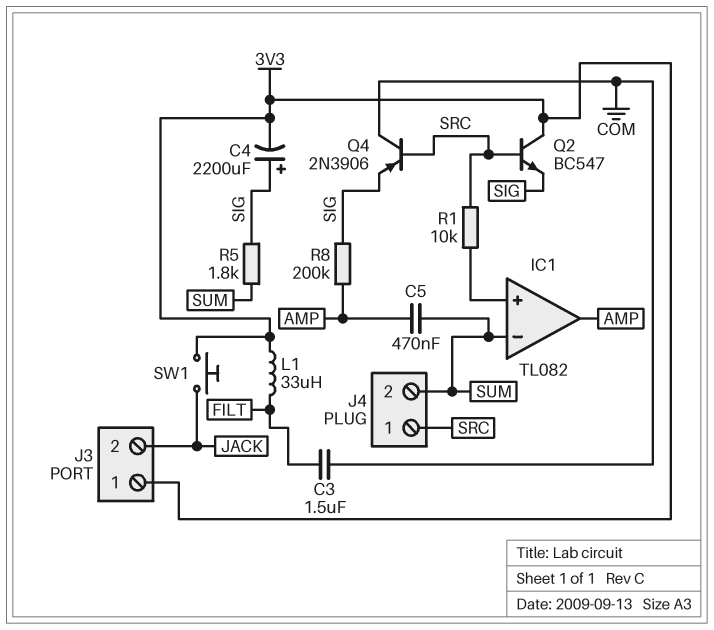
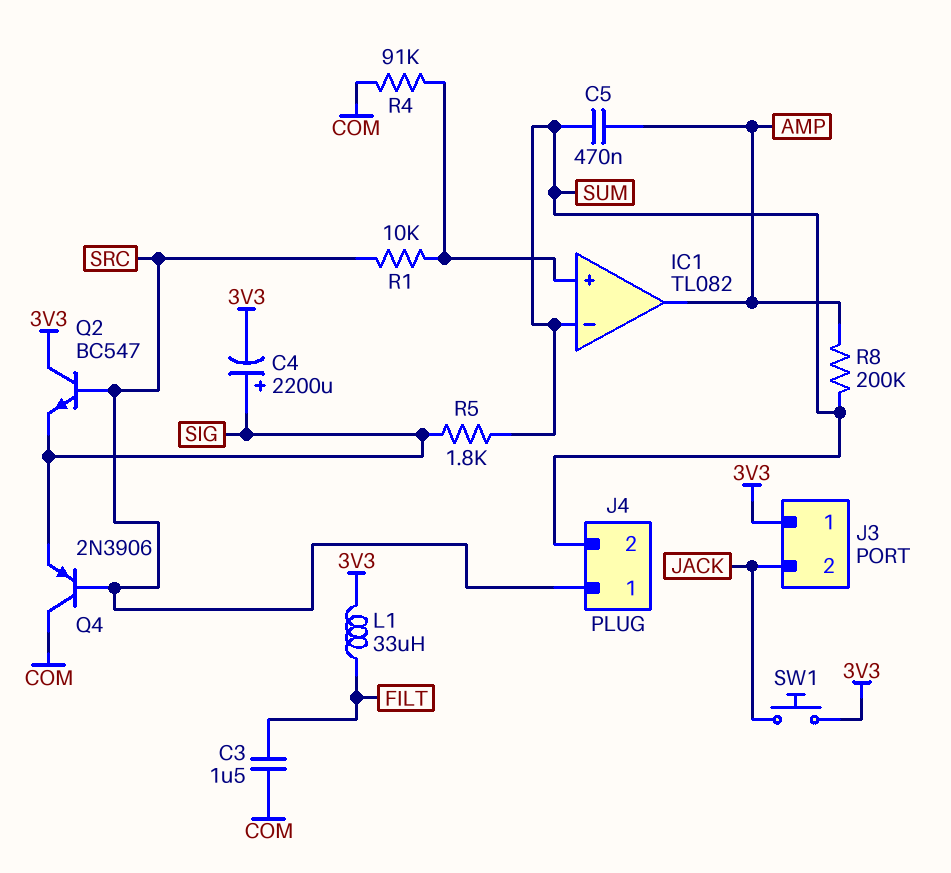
R4: none -> 91k (COM, IC1/in+)
R8: 200k (AMP, SIG) -> 200k (AMP, SUM)

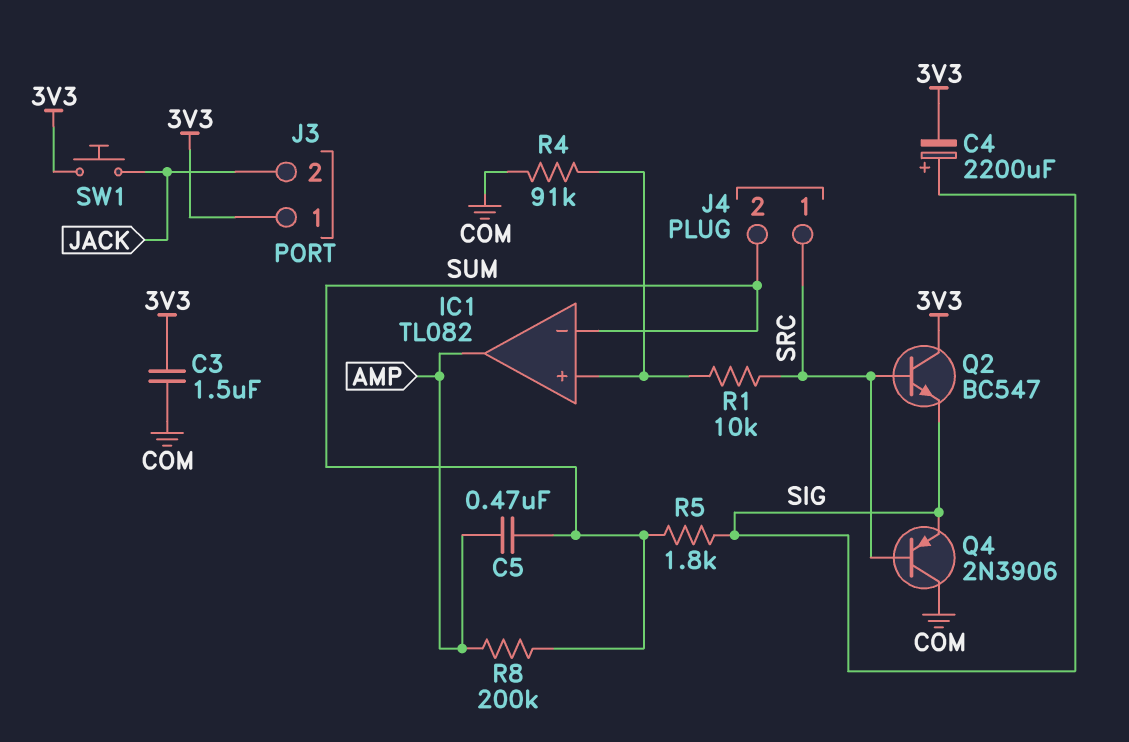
C3: 1.5uF (COM, FILT) -> 1.5uF (3V3, COM)
L1: 33uH (3V3, FILT) -> none

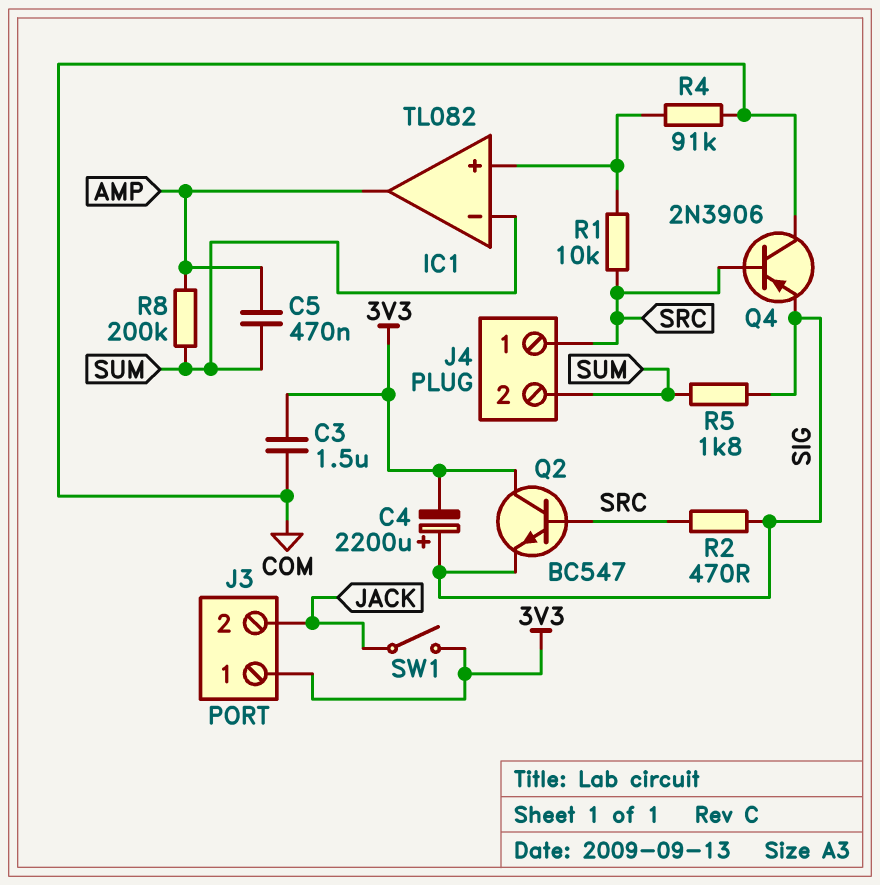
R2: none -> 470 (SIG, SRC)
SW1: button (3V3, JACK) -> switch (3V3, JACK)

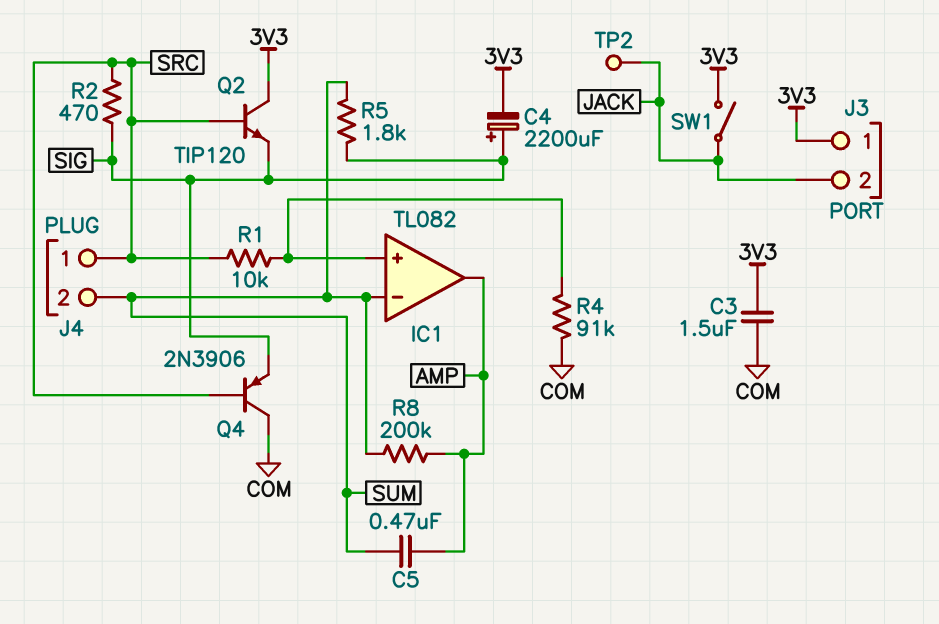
Q2: NPN BC547 (B SRC, C 3V3, E SIG) -> NPN TIP120 (B SRC, C 3V3, E SIG)
TP2: none -> test point (JACK)

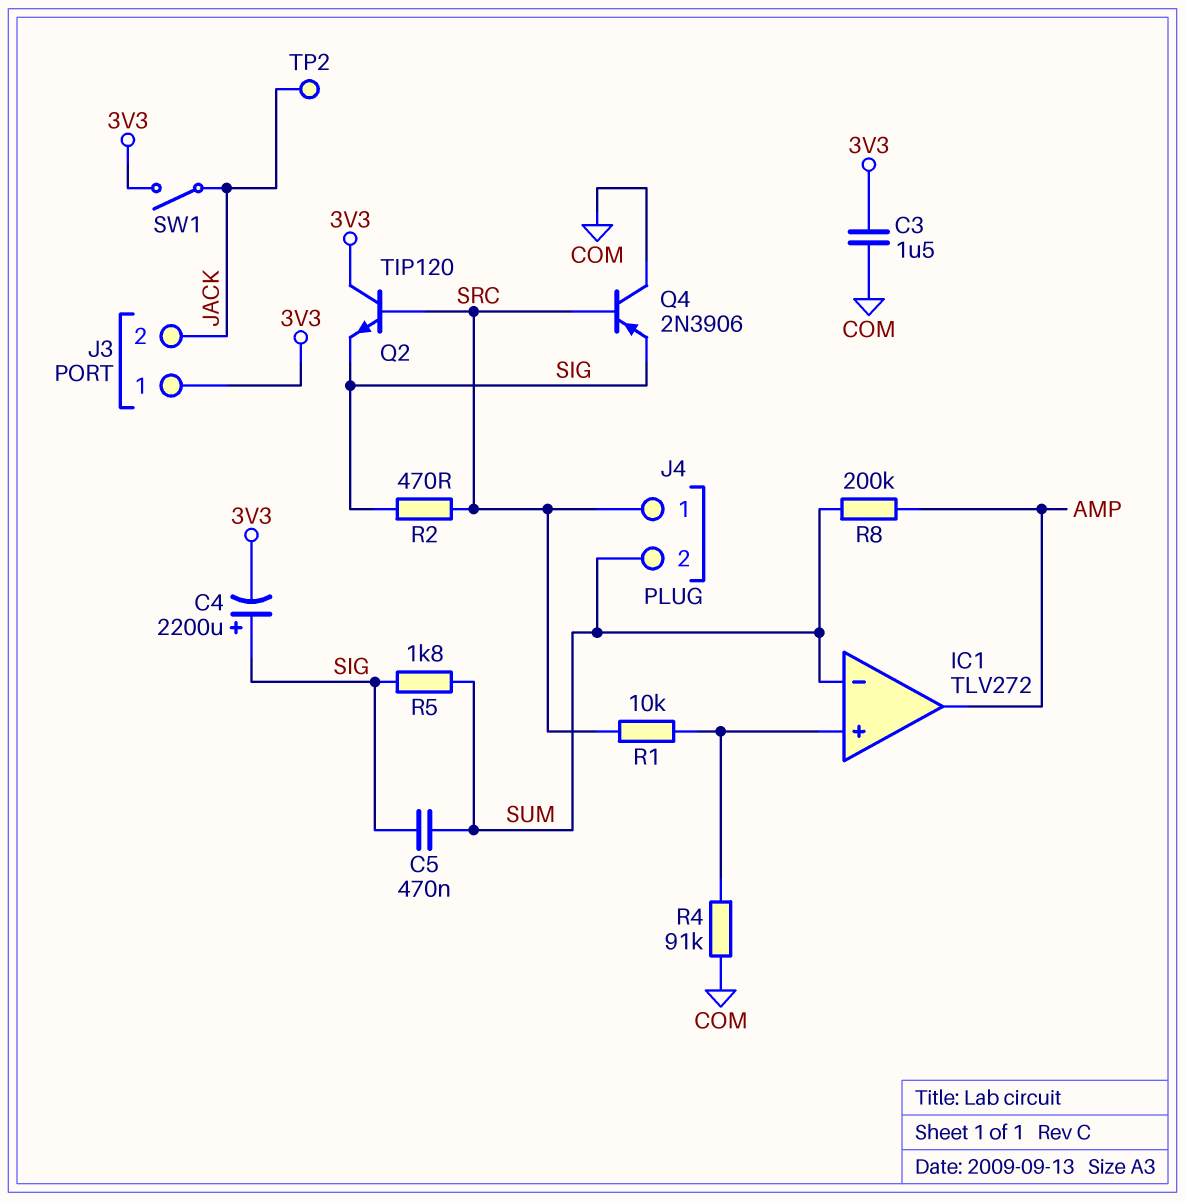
C5: 470nF (AMP, SUM) -> 470nF (SIG, SUM)
IC1: TL082 -> TLV272

